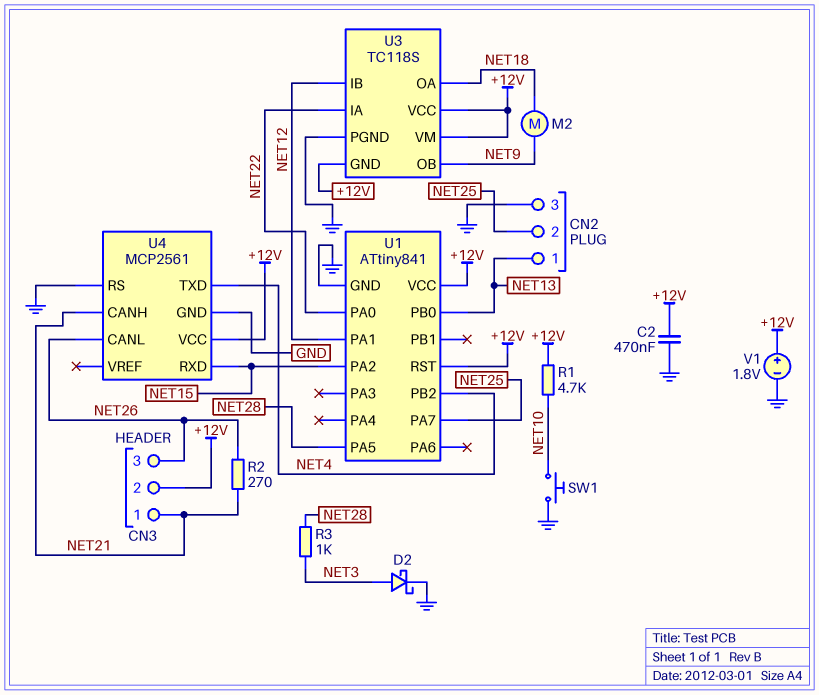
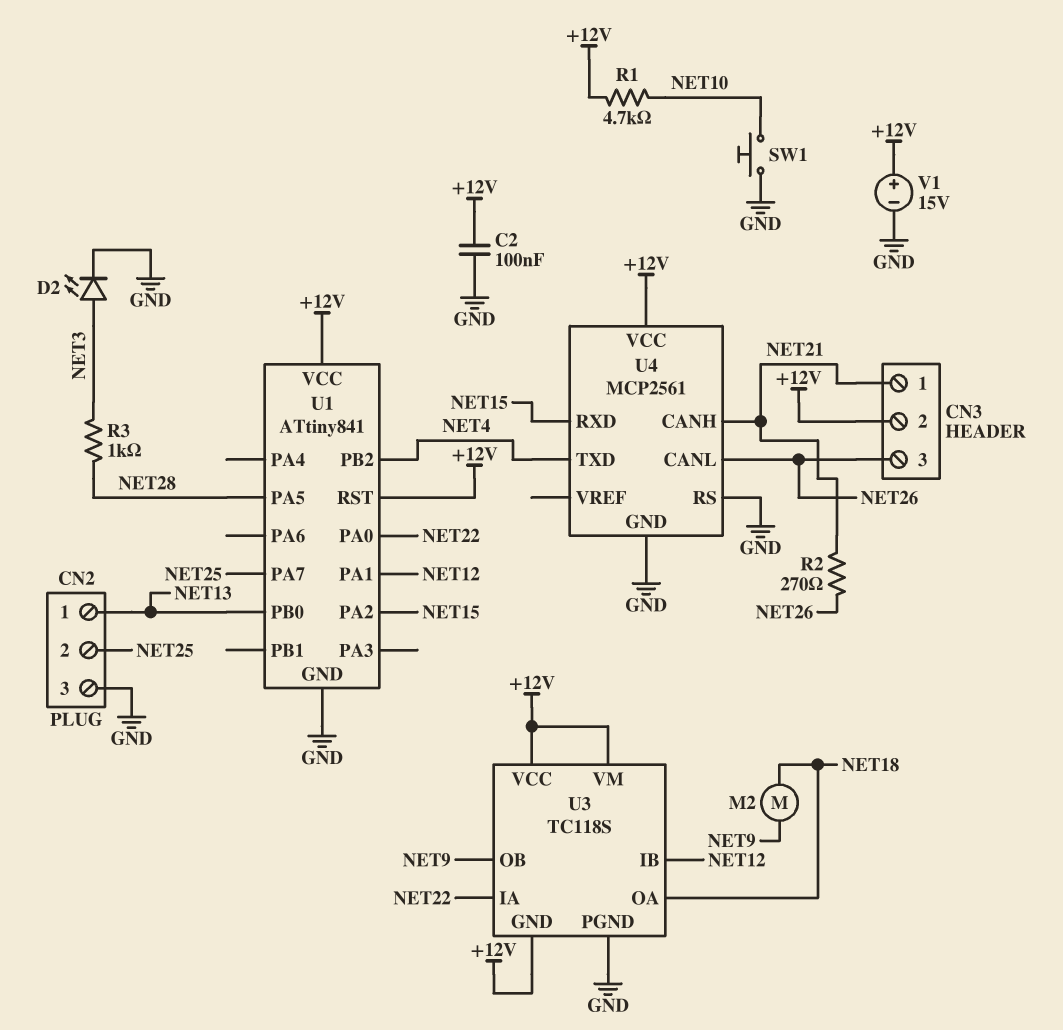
C2: 470nF (+12V, GND) -> 100nF (+12V, GND)
D2: schottky (A NET3, K GND) -> LED (A NET3, K GND)
V1: 1.8V (plus +12V, minus GND) -> 15V (plus +12V, minus GND)

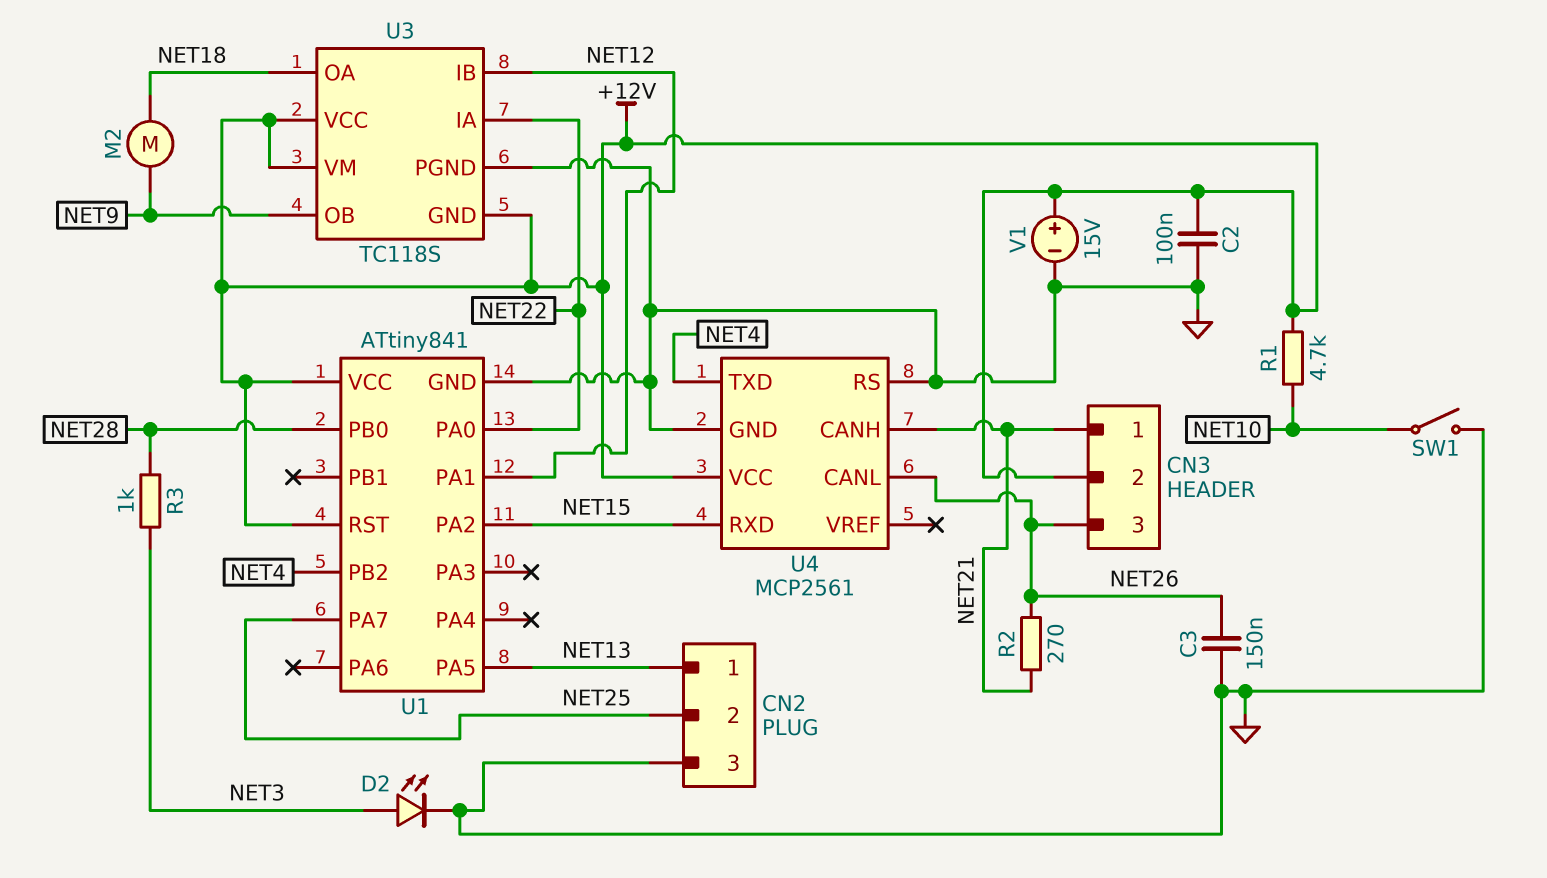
C3: none -> 150nF (GND, NET26)
SW1: button (GND, NET10) -> switch (GND, NET10)
U1 pin PA5: NET28 -> NET13
U1 pin PB0: NET13 -> NET28

